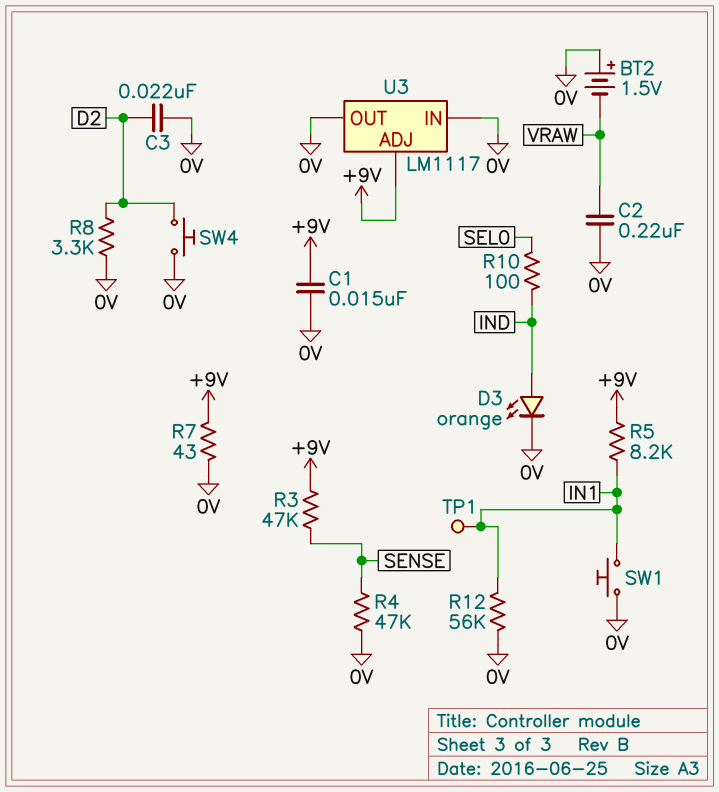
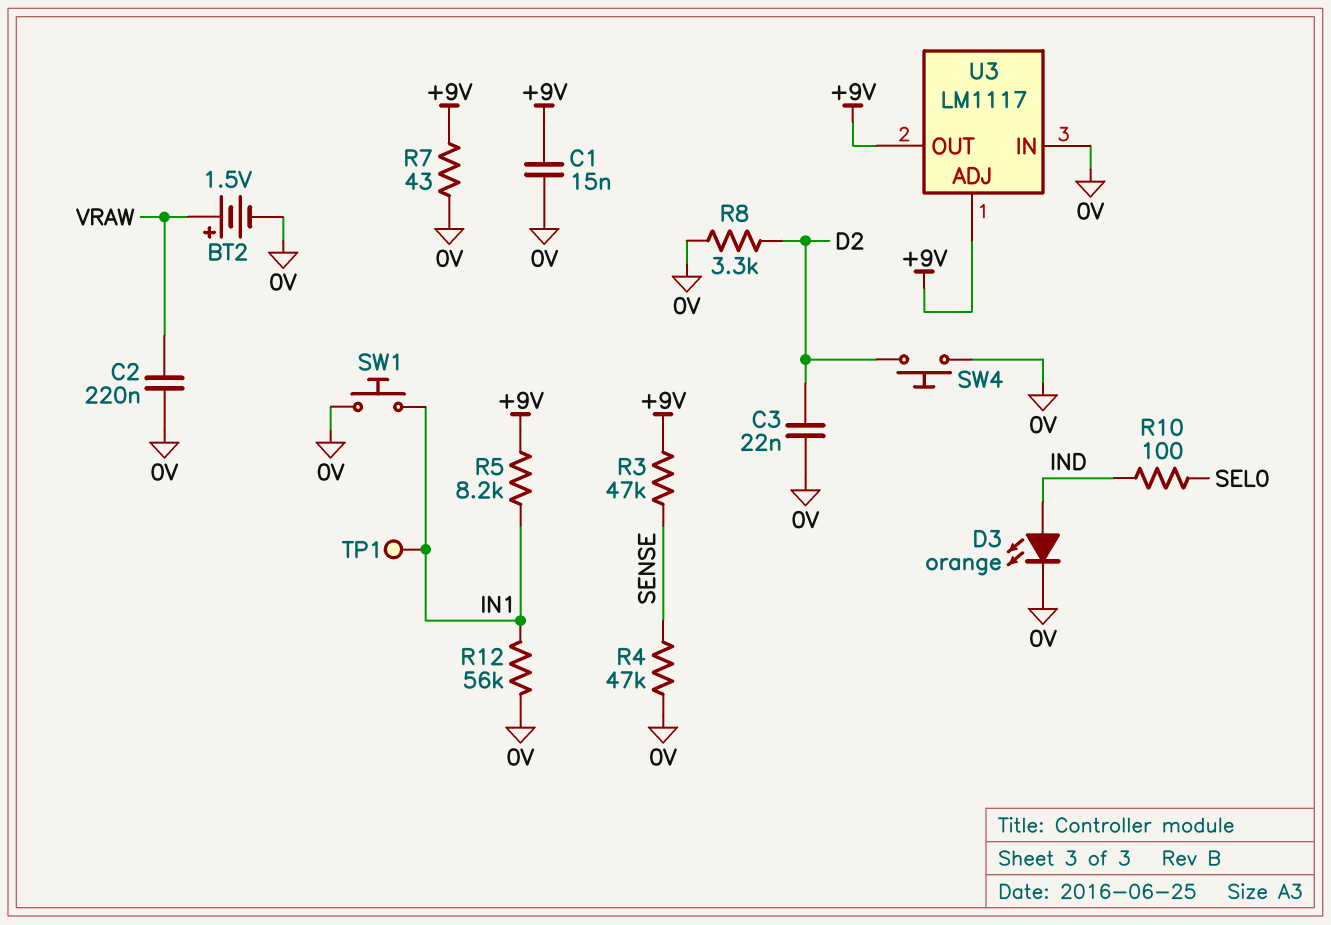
BT2: 1.5V (plus 0V, minus VRAW) -> 1.5V (plus VRAW, minus 0V)
U3 pin OUT: 0V -> +9V

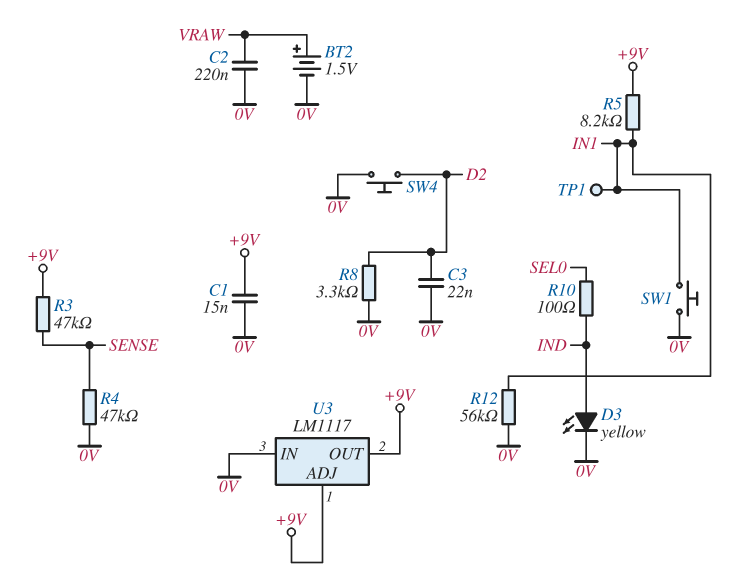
D3: LED orange (A IND, K 0V) -> LED yellow (A IND, K 0V)
R7: 43 (+9V, 0V) -> none

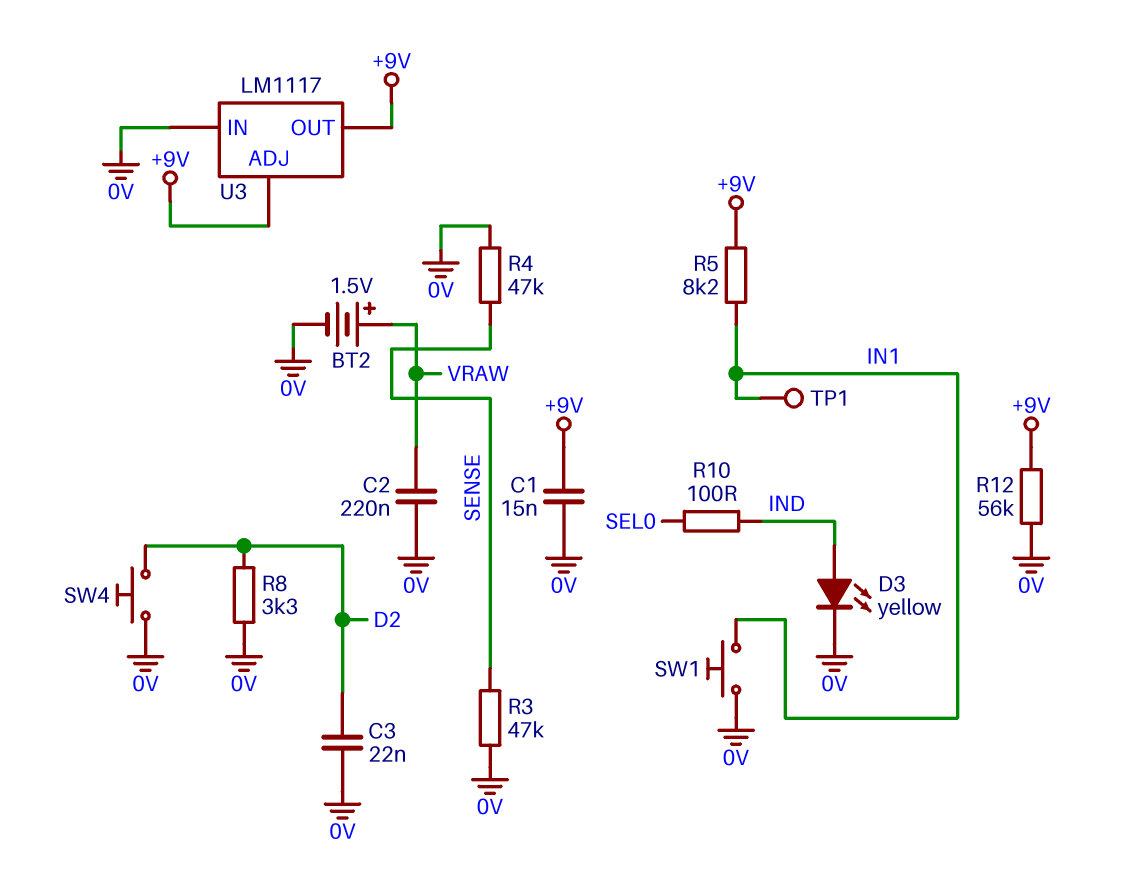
R3: 47k (+9V, SENSE) -> 47k (0V, SENSE)
R12: 56k (0V, IN1) -> 56k (+9V, 0V)

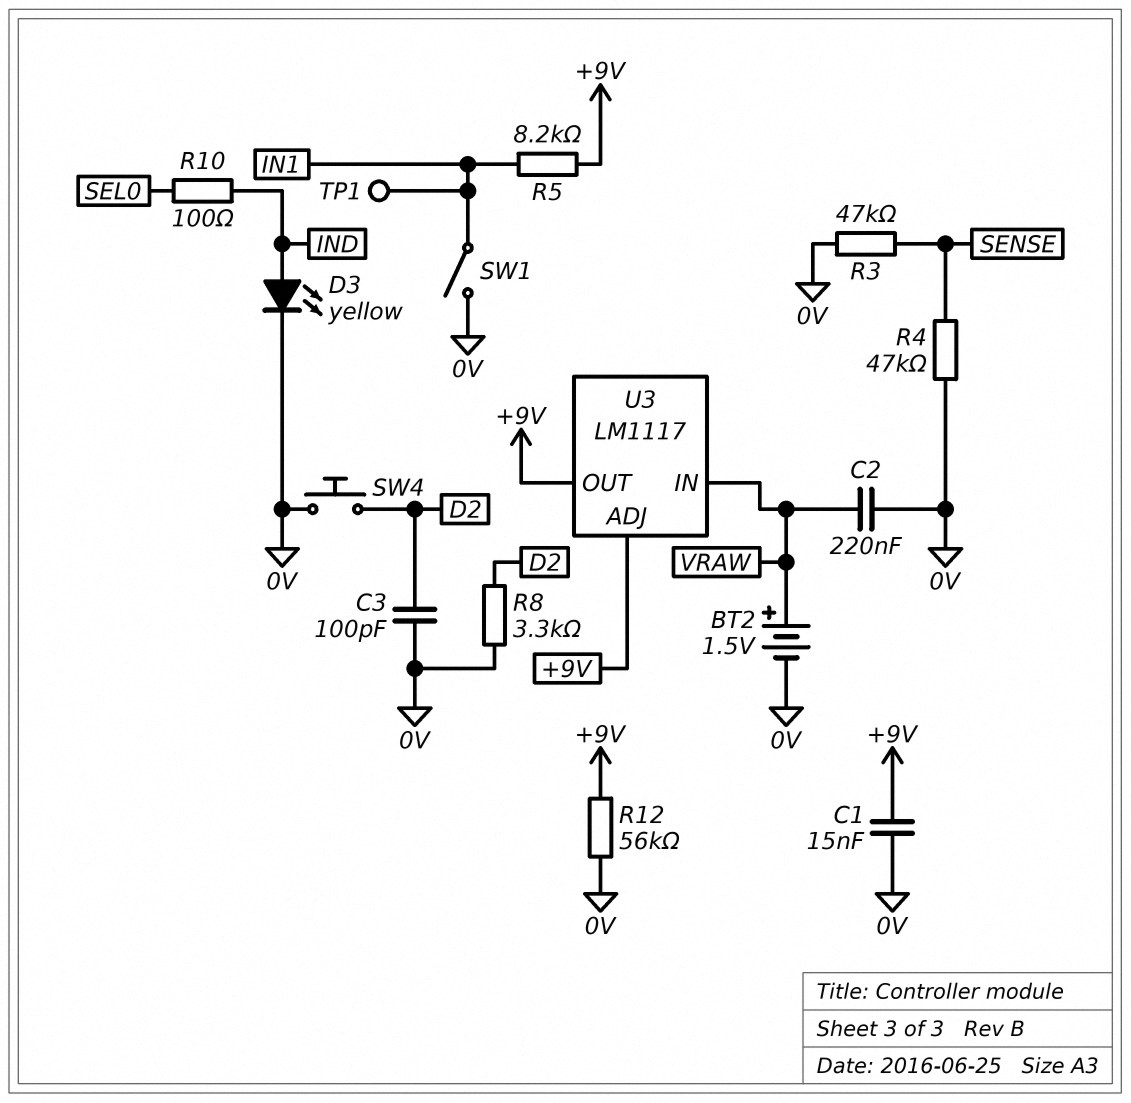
C3: 22nF (0V, D2) -> 100pF (0V, D2)
SW1: button (0V, IN1) -> switch (0V, IN1)
U3 pin IN: 0V -> VRAW

